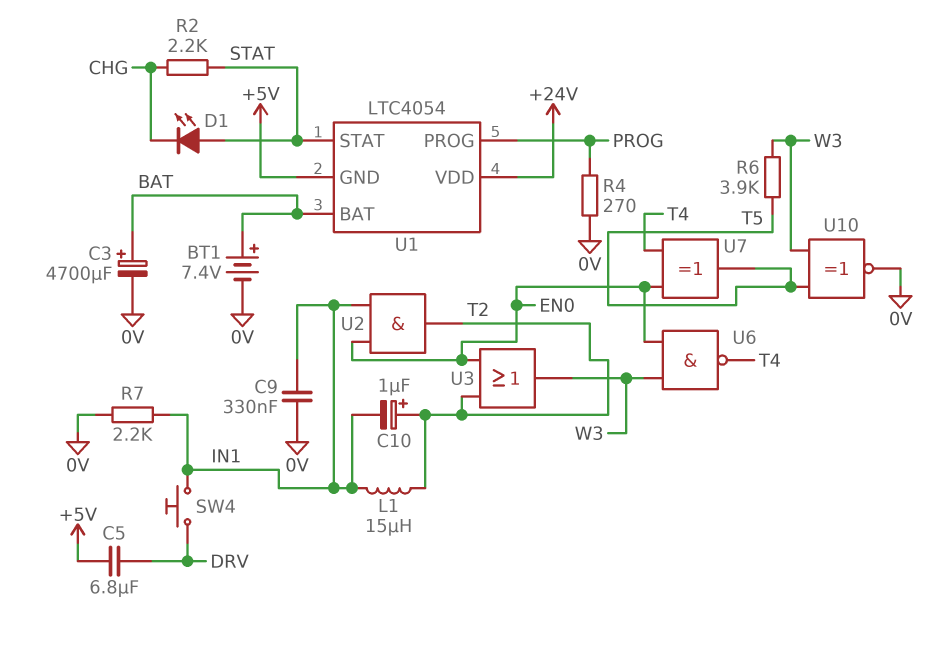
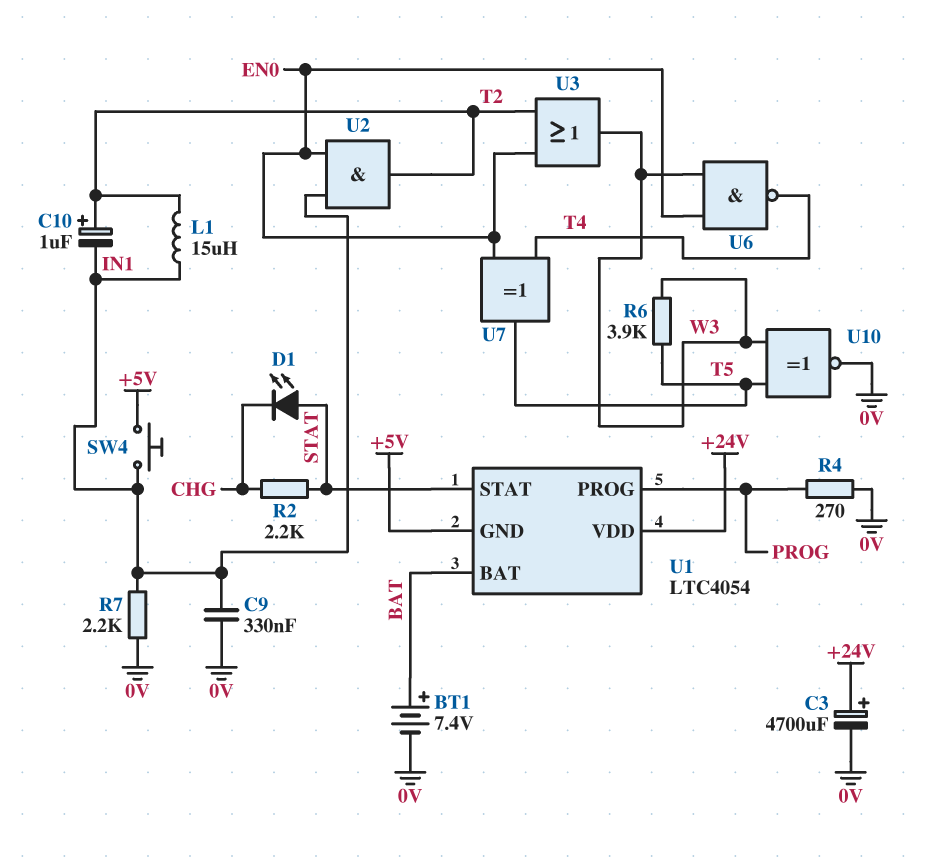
C3: 4700uF (plus BAT, minus 0V) -> 4700uF (plus +24V, minus 0V)
C5: 6.8uF (+5V, DRV) -> none
SW4: button (DRV, IN1) -> button (+5V, IN1)

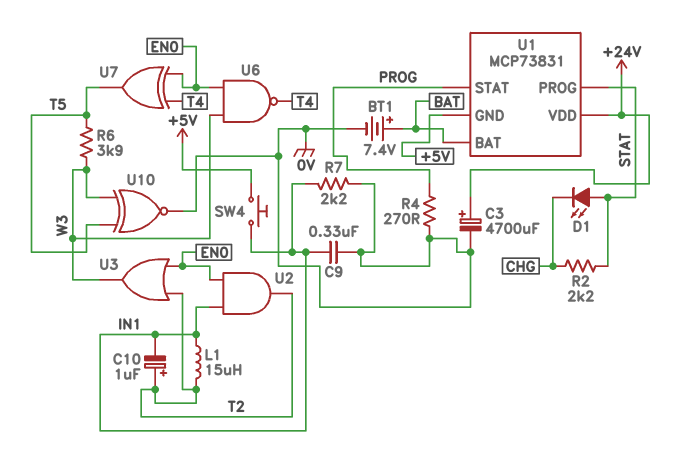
U1: LTC4054 -> MCP73831
U1 pin PROG: PROG -> STAT
U1 pin STAT: STAT -> PROG

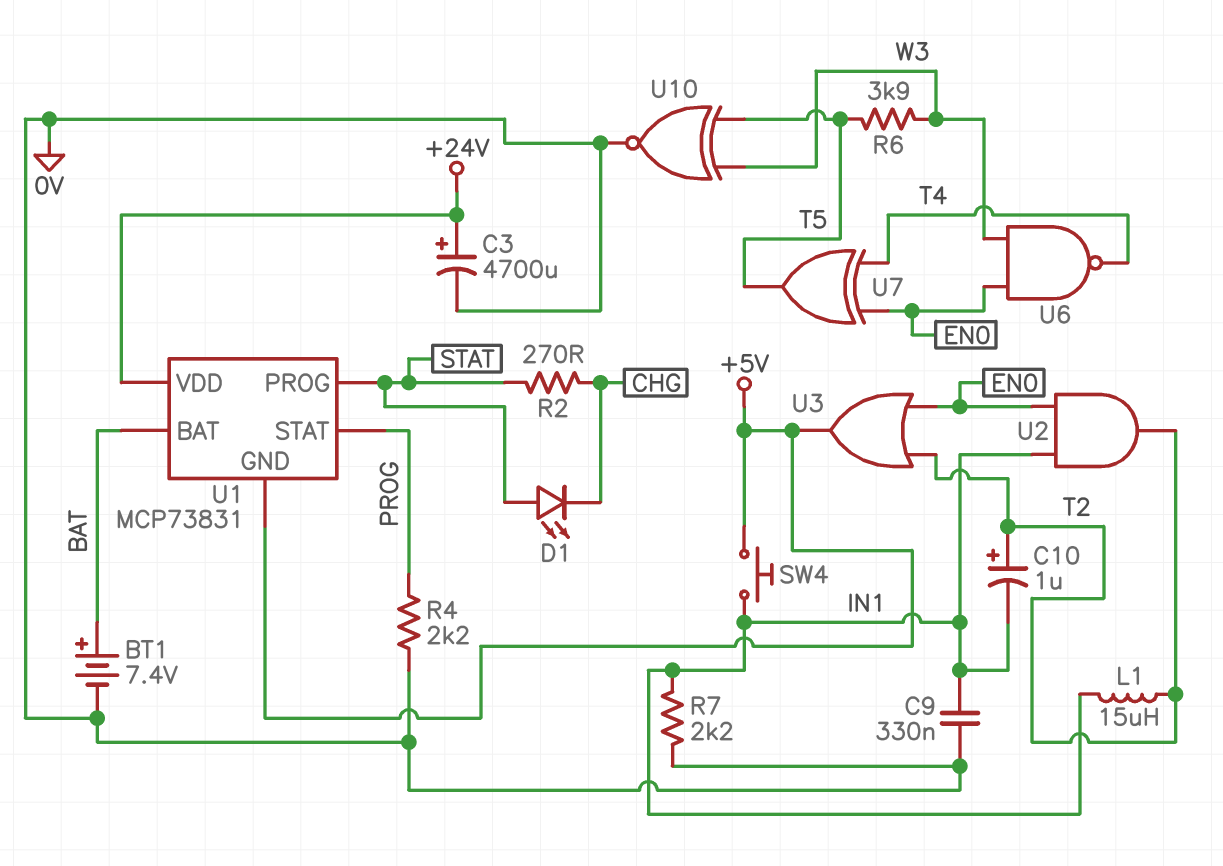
R2: 2.2k (CHG, STAT) -> 270 (CHG, STAT)
R4: 270 (0V, PROG) -> 2.2k (0V, PROG)
U3: OR (in EN0, in T2, out W3) -> OR (in EN0, in T2, out +5V)

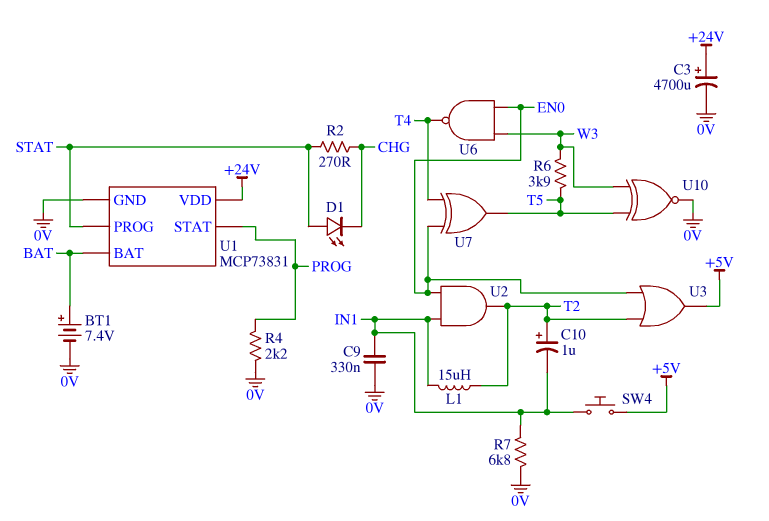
R7: 2.2k (0V, IN1) -> 6.8k (0V, IN1)
U1 pin GND: +5V -> 0V

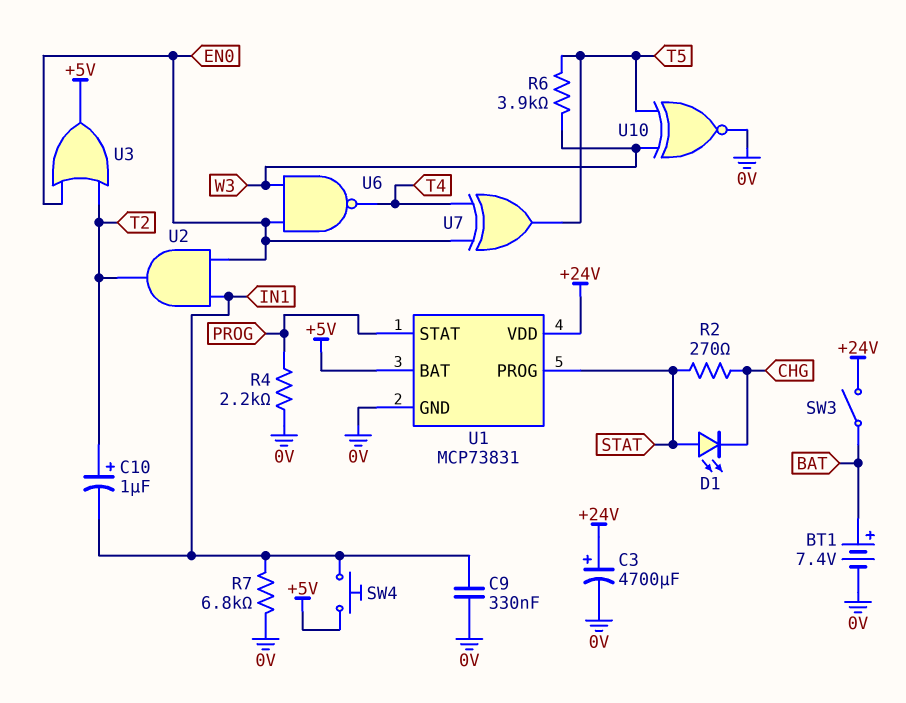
L1: 15uH (IN1, T2) -> none
SW3: none -> switch (+24V, BAT)
U1 pin BAT: BAT -> +5V

